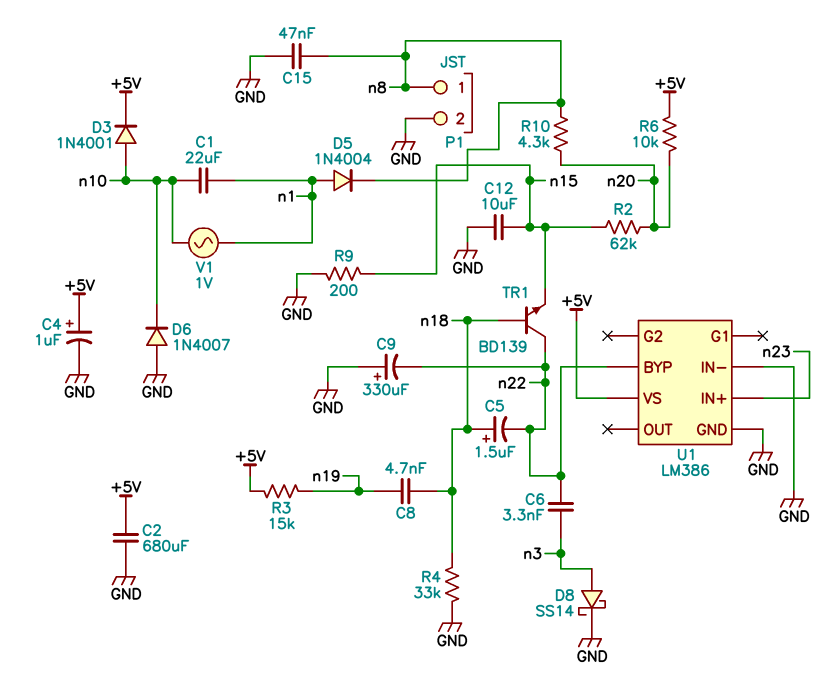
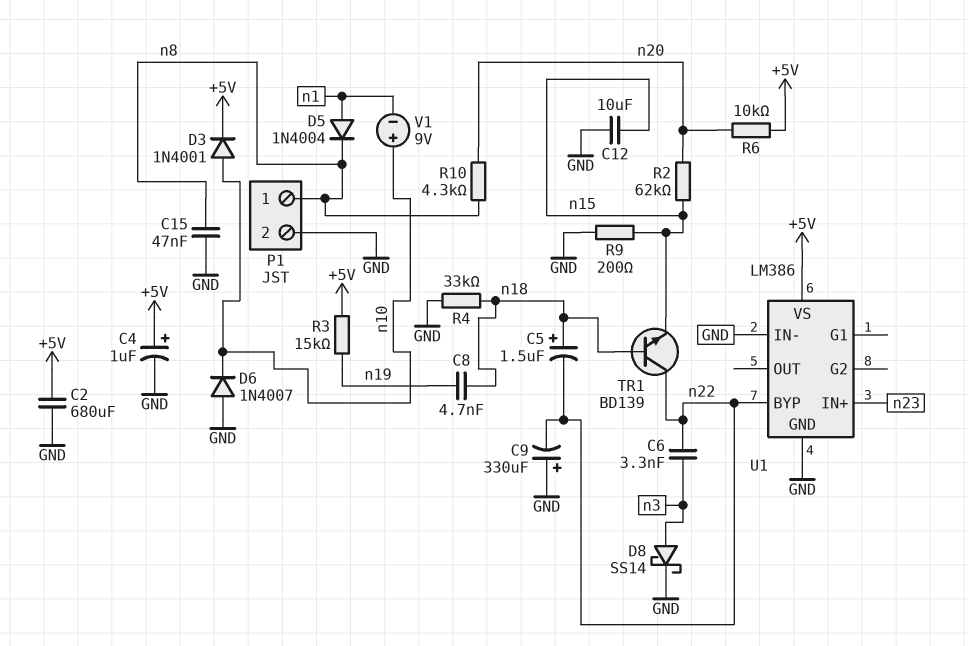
C1: 22uF (n1, n10) -> none
V1: AC 1V (n1, n10) -> 9V (plus n10, minus n1)

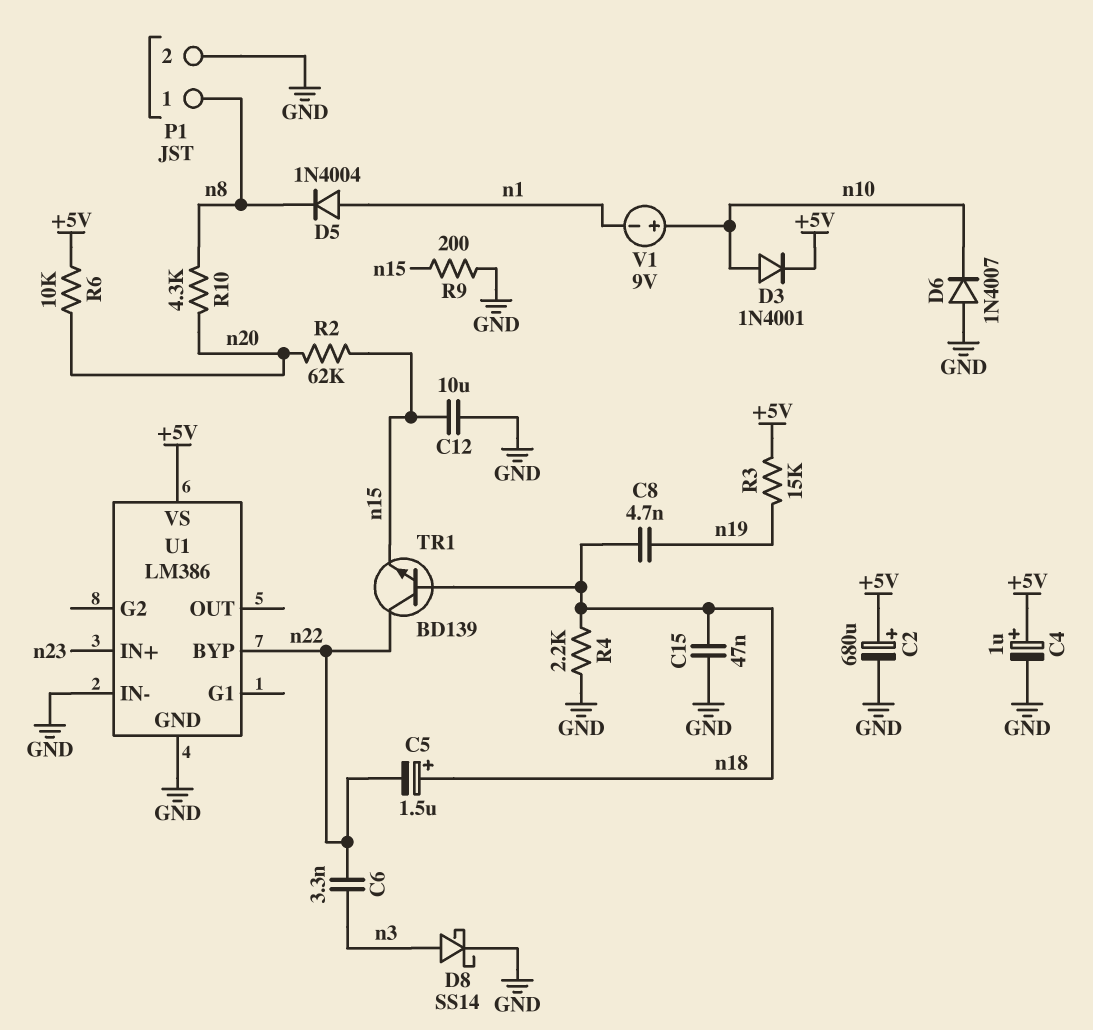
C2: 680uF (+5V, GND) -> 680uF (plus +5V, minus GND)
C9: 330uF (plus GND, minus n22) -> none
C15: 47nF (GND, n8) -> 47nF (GND, n18)
R4: 33k (GND, n18) -> 2.2k (GND, n18)

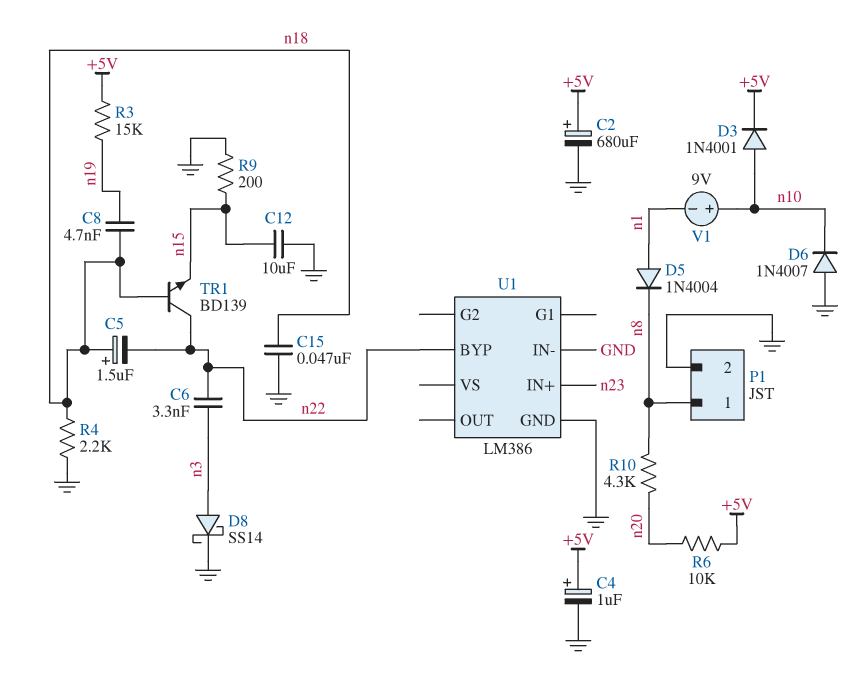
R2: 62k (n15, n20) -> none
U1 pin VS: +5V -> none

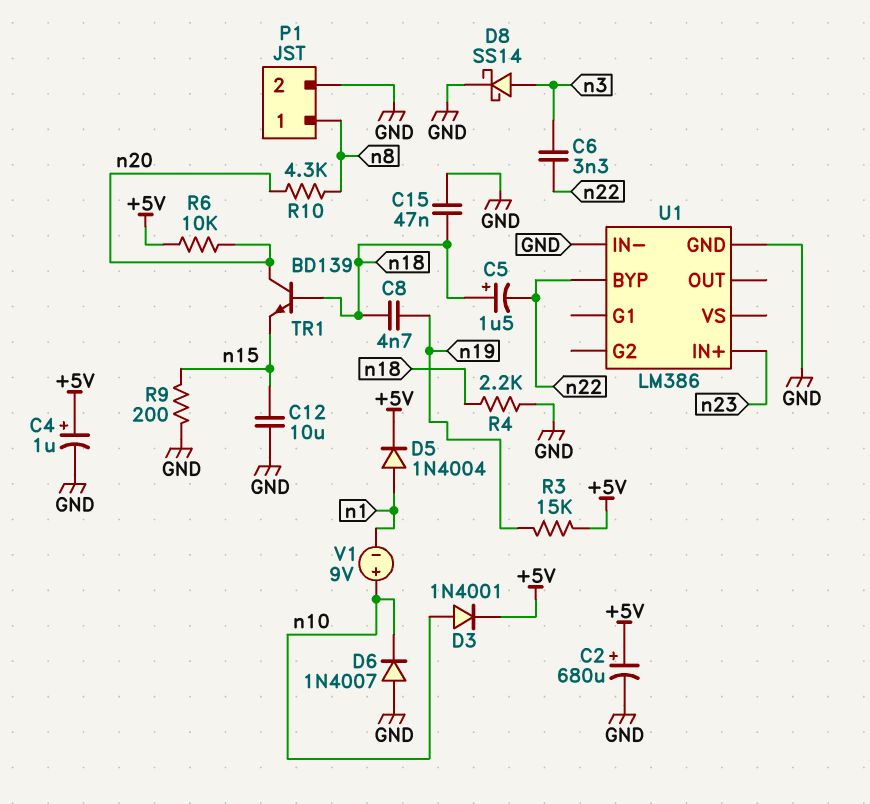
D5: diode 1N4004 (A n1, K n8) -> diode 1N4004 (A n1, K +5V)
TR1: NPN BD139 (B n18, C n22, E n15) -> NPN BD139 (B n18, C n20, E n15)

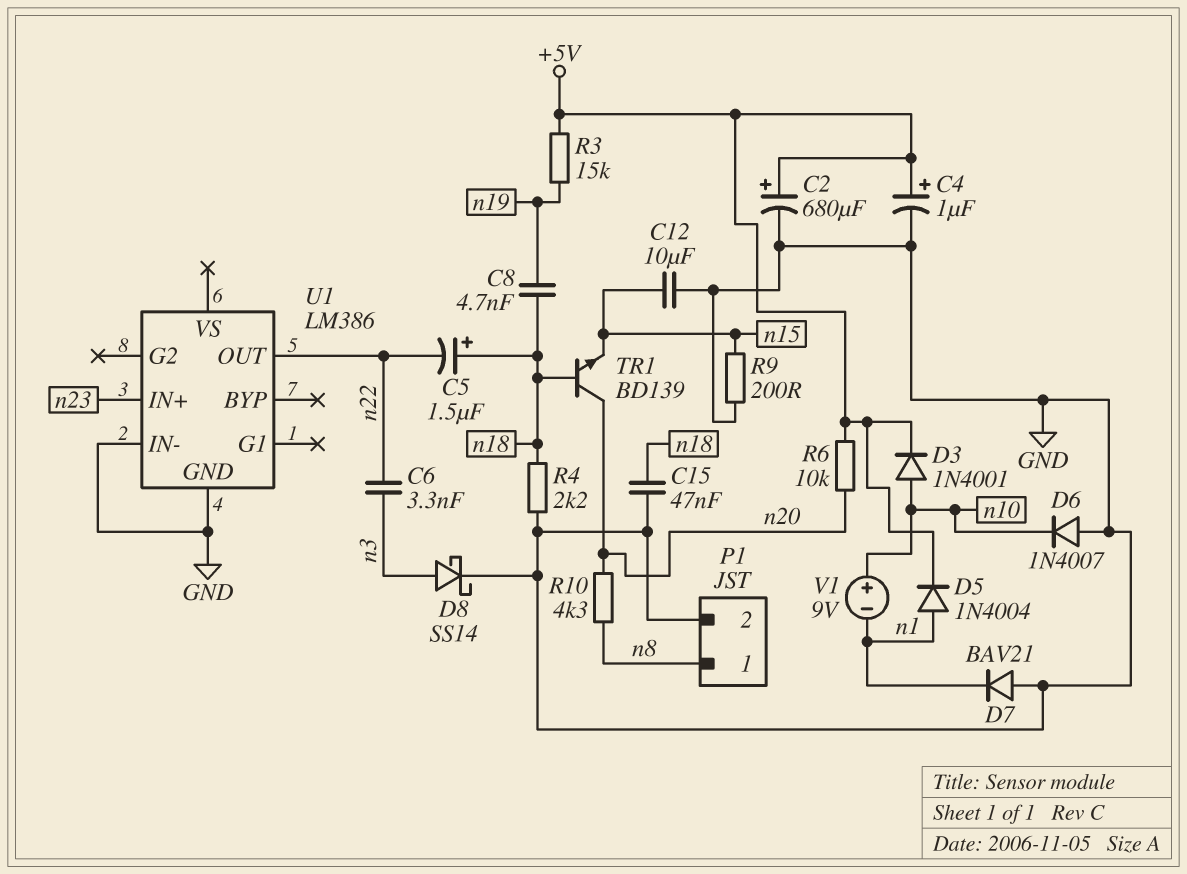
D7: none -> diode BAV21 (A GND, K n1)
U1 pin BYP: n22 -> none
U1 pin OUT: none -> n22

